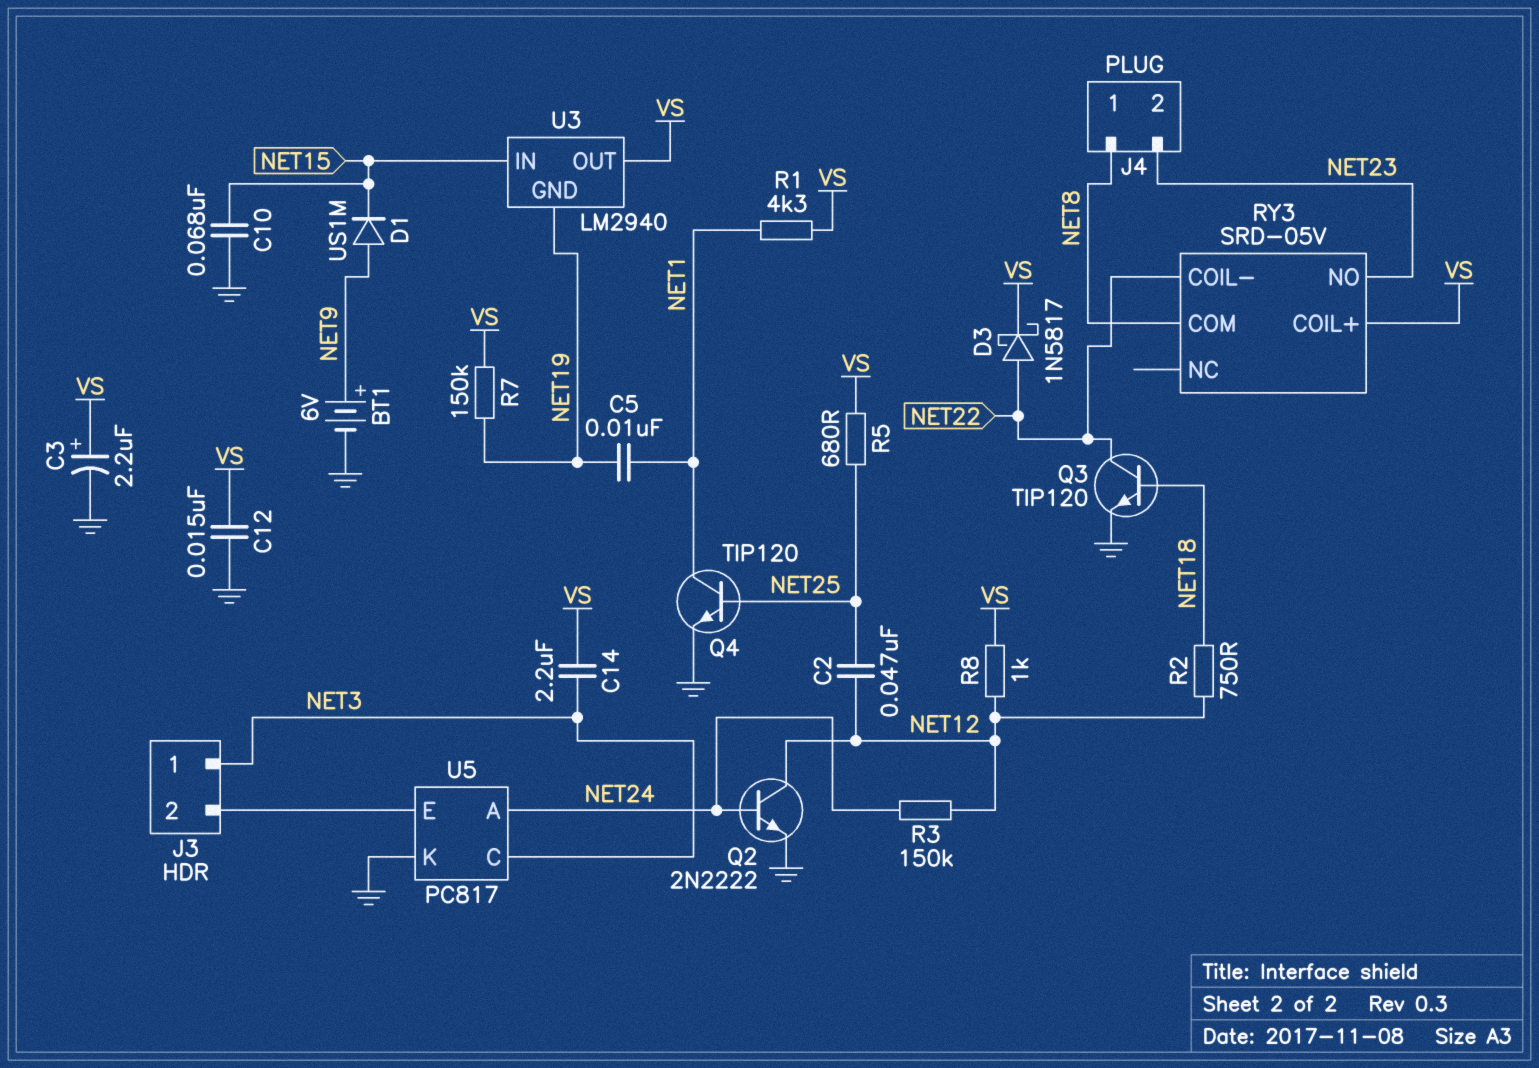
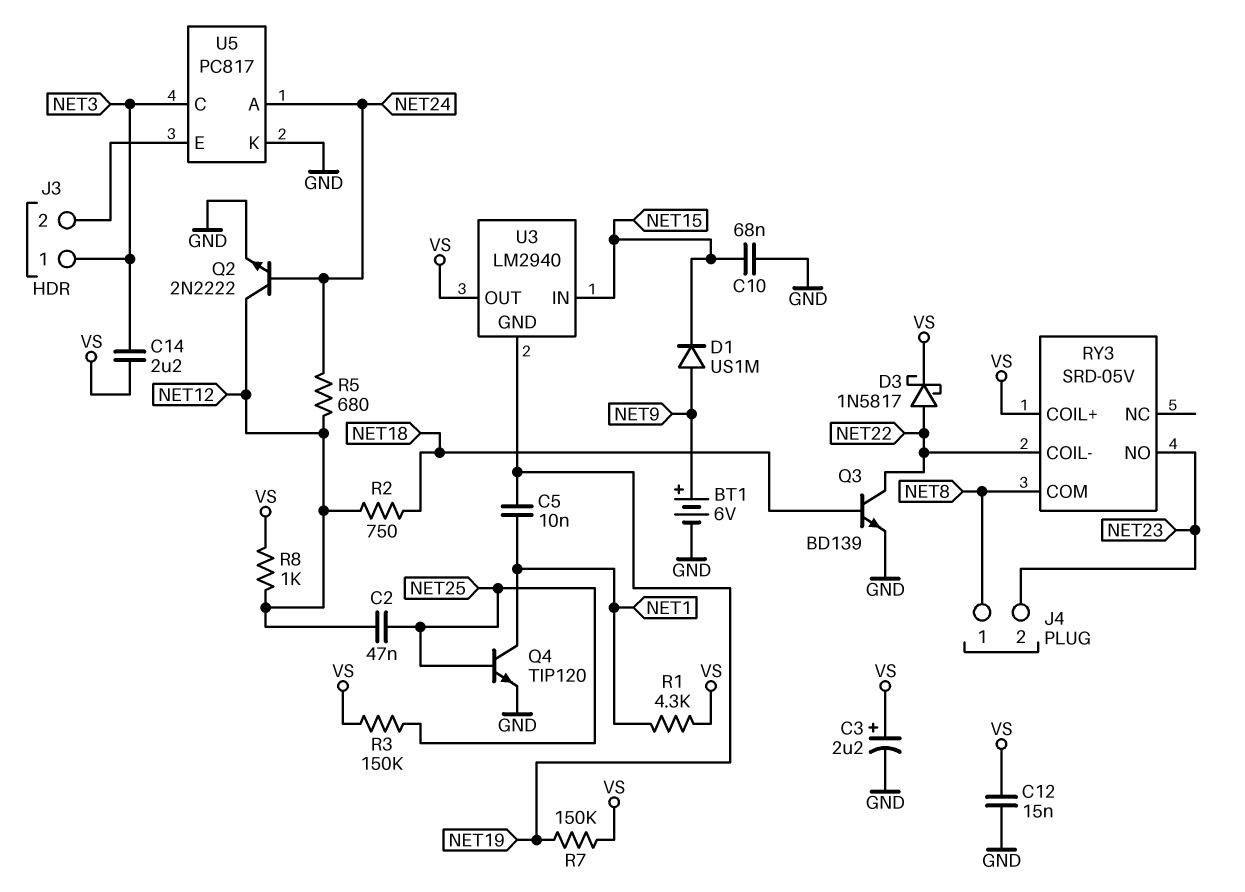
Q3: NPN TIP120 (B NET18, C NET22, E GND) -> NPN BD139 (B NET18, C NET22, E GND)
R3: 150k (NET12, NET24) -> 150k (NET25, VS)
R5: 680 (NET25, VS) -> 680 (NET12, NET24)

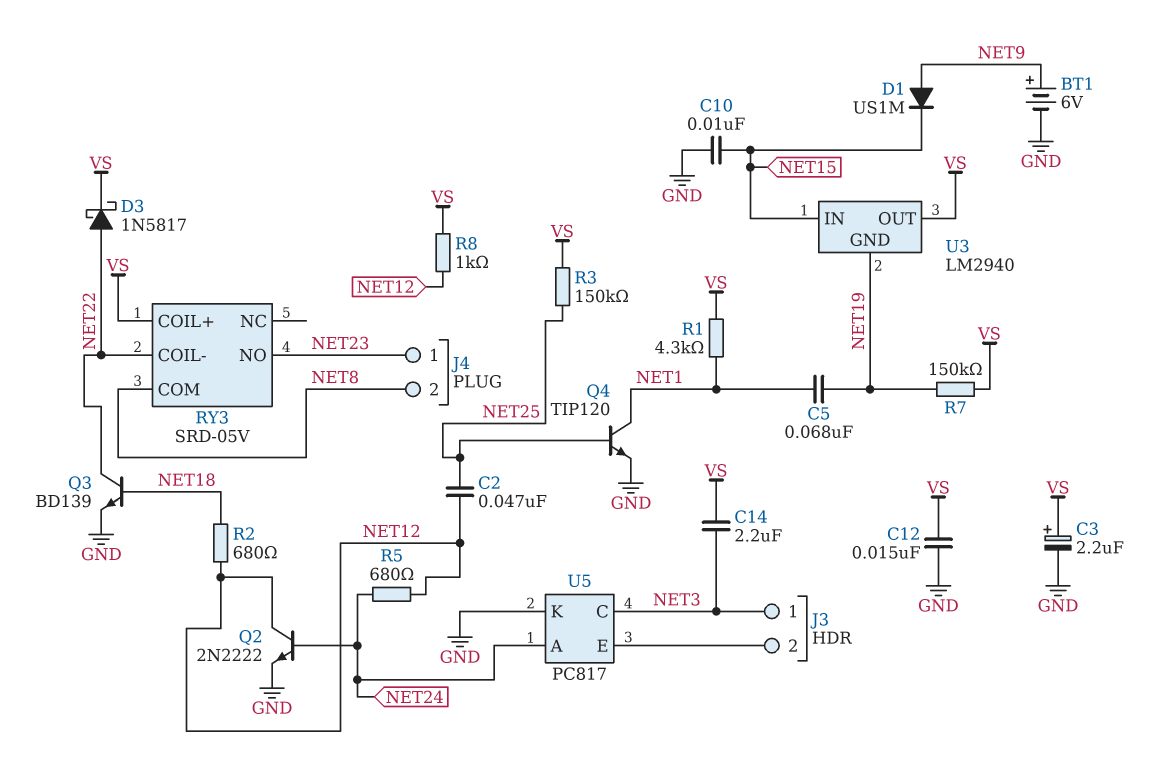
C5: 10nF (NET1, NET19) -> 68nF (NET1, NET19)
C10: 68nF (GND, NET15) -> 10nF (GND, NET15)
J4 pin 1: NET8 -> NET23
J4 pin 2: NET23 -> NET8
R2: 750 (NET12, NET18) -> 680 (NET12, NET18)

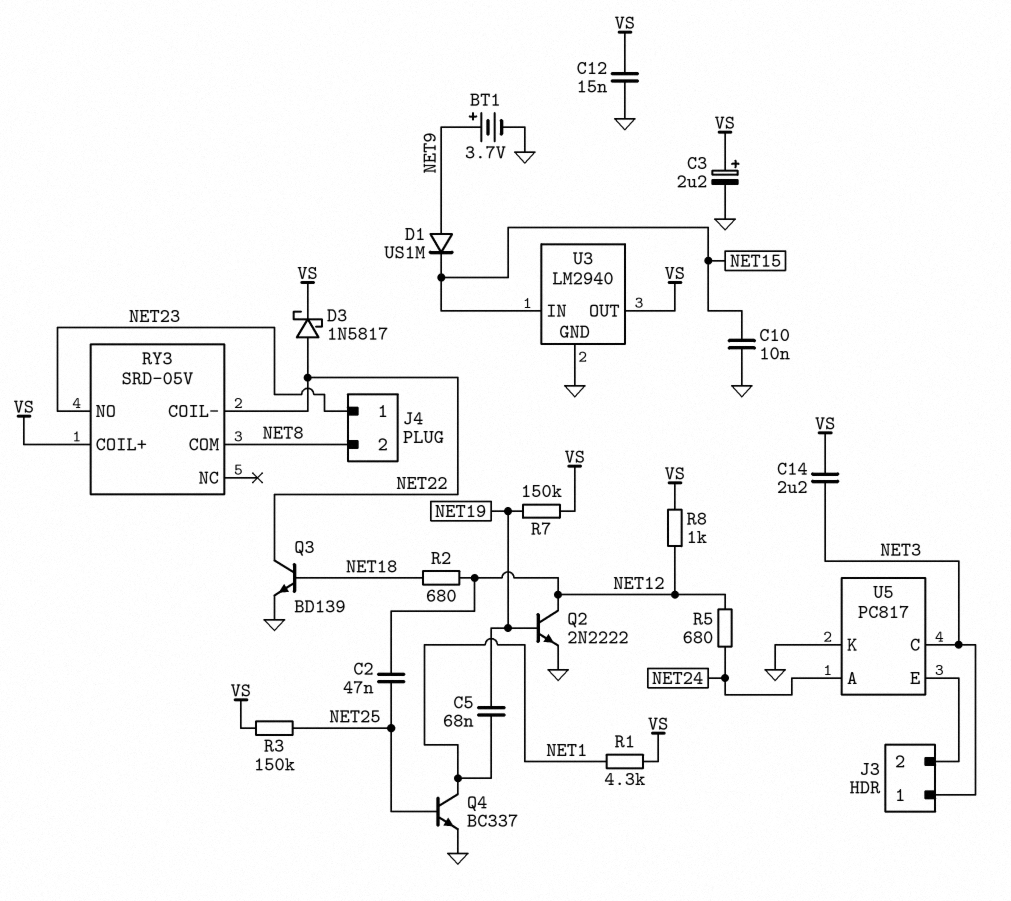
BT1: 6V (plus NET9, minus GND) -> 3.7V (plus NET9, minus GND)
Q2: NPN 2N2222 (B NET24, C NET12, E GND) -> NPN 2N2222 (B NET19, C NET12, E GND)
Q4: NPN TIP120 (B NET25, C NET1, E GND) -> NPN BC337 (B NET25, C NET1, E GND)
U3 pin GND: NET19 -> GND

